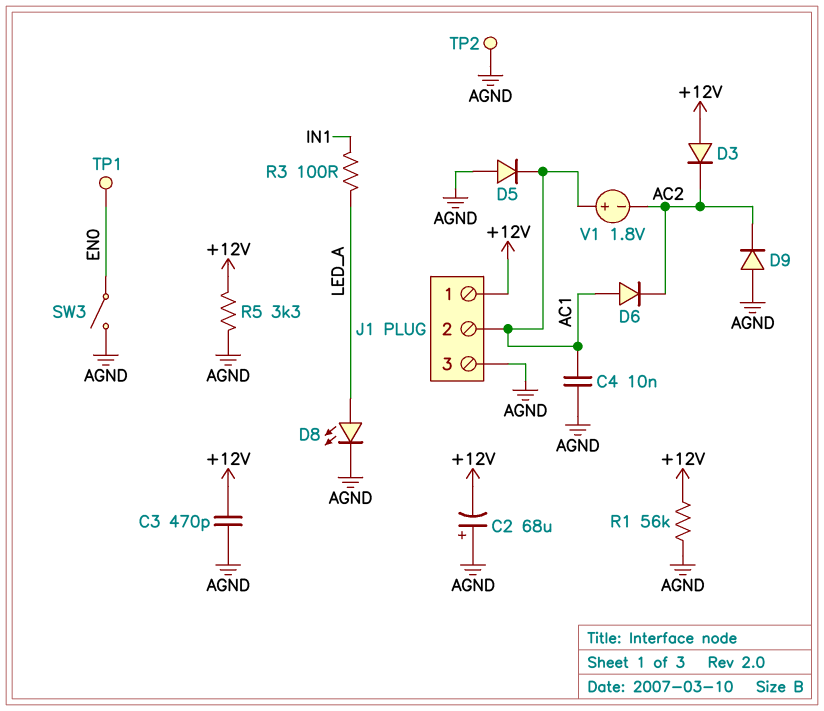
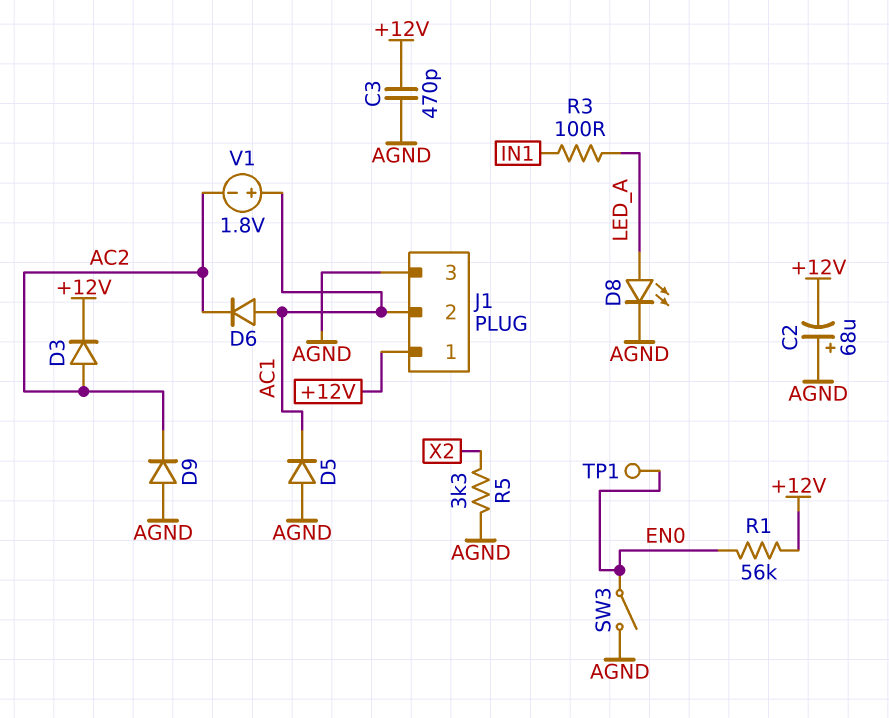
C4: 10nF (AC1, AGND) -> none
D3: diode (A +12V, K AC2) -> diode (A AC2, K +12V)
R1: 56k (+12V, AGND) -> 56k (+12V, EN0)
R5: 3.3k (+12V, AGND) -> 3.3k (AGND, X2)
TP2: test point (AGND) -> none

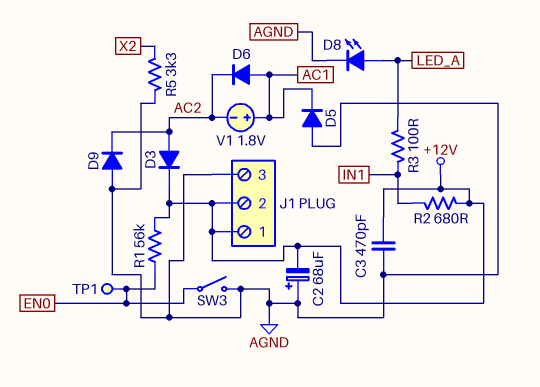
J1 pin 2: AC1 -> +12V
R2: none -> 680 (+12V, IN1)

